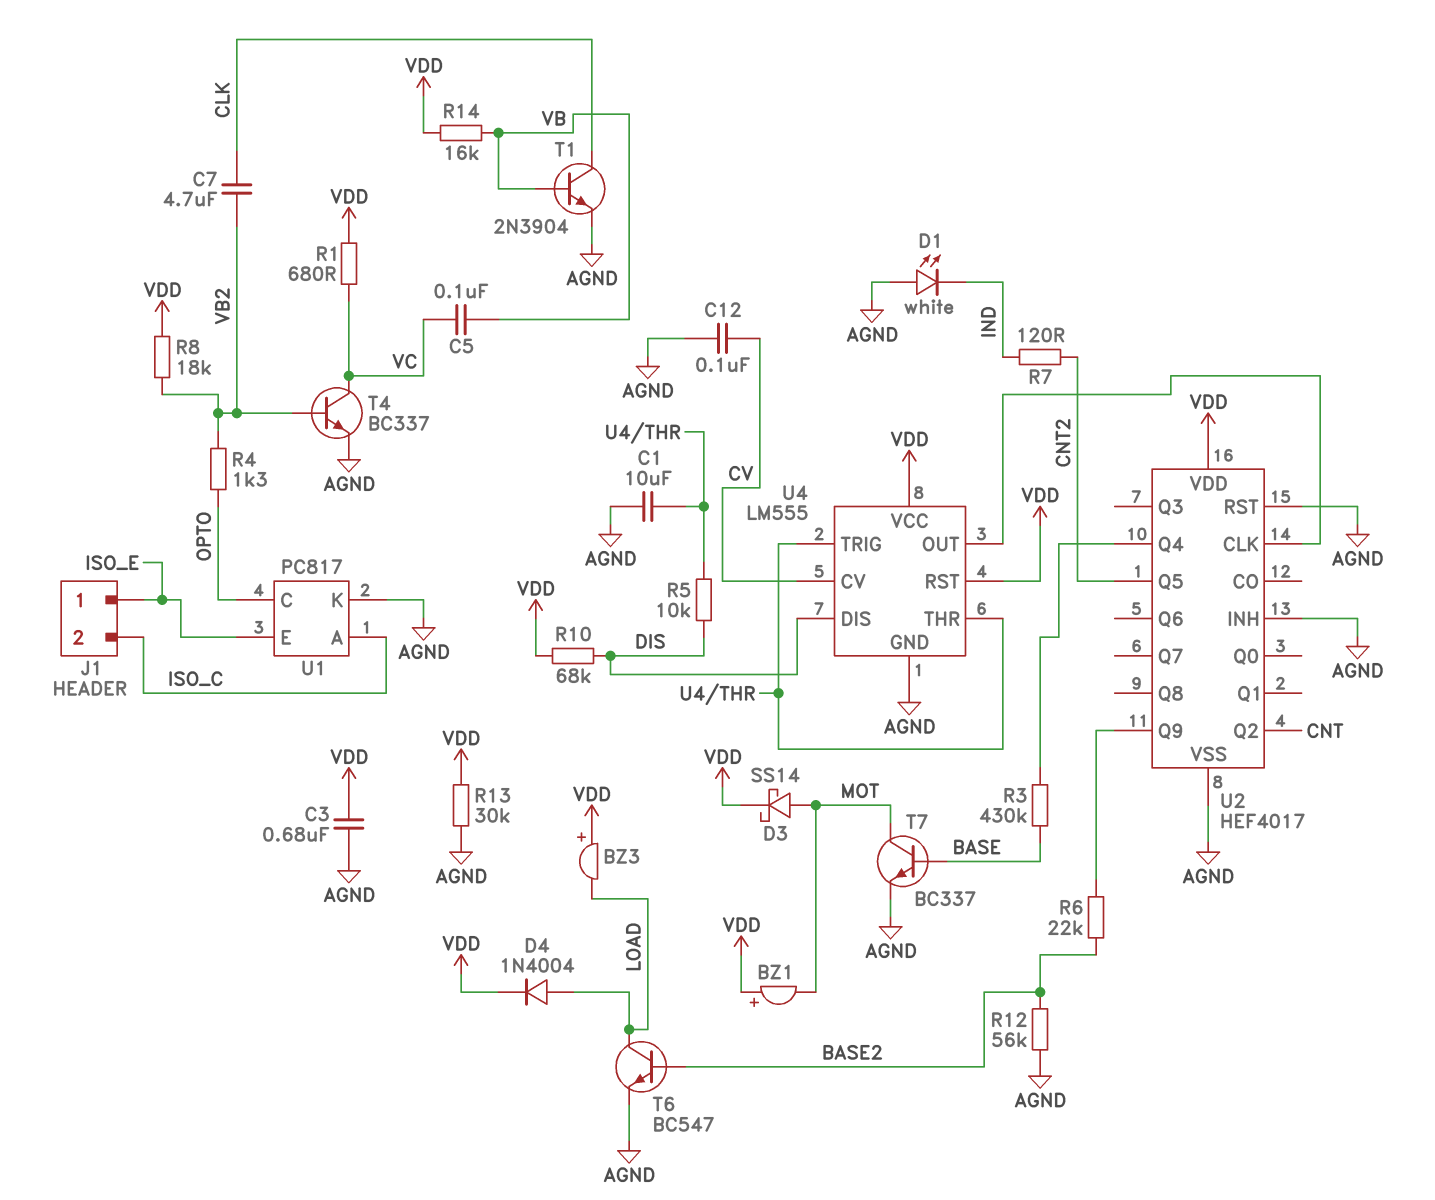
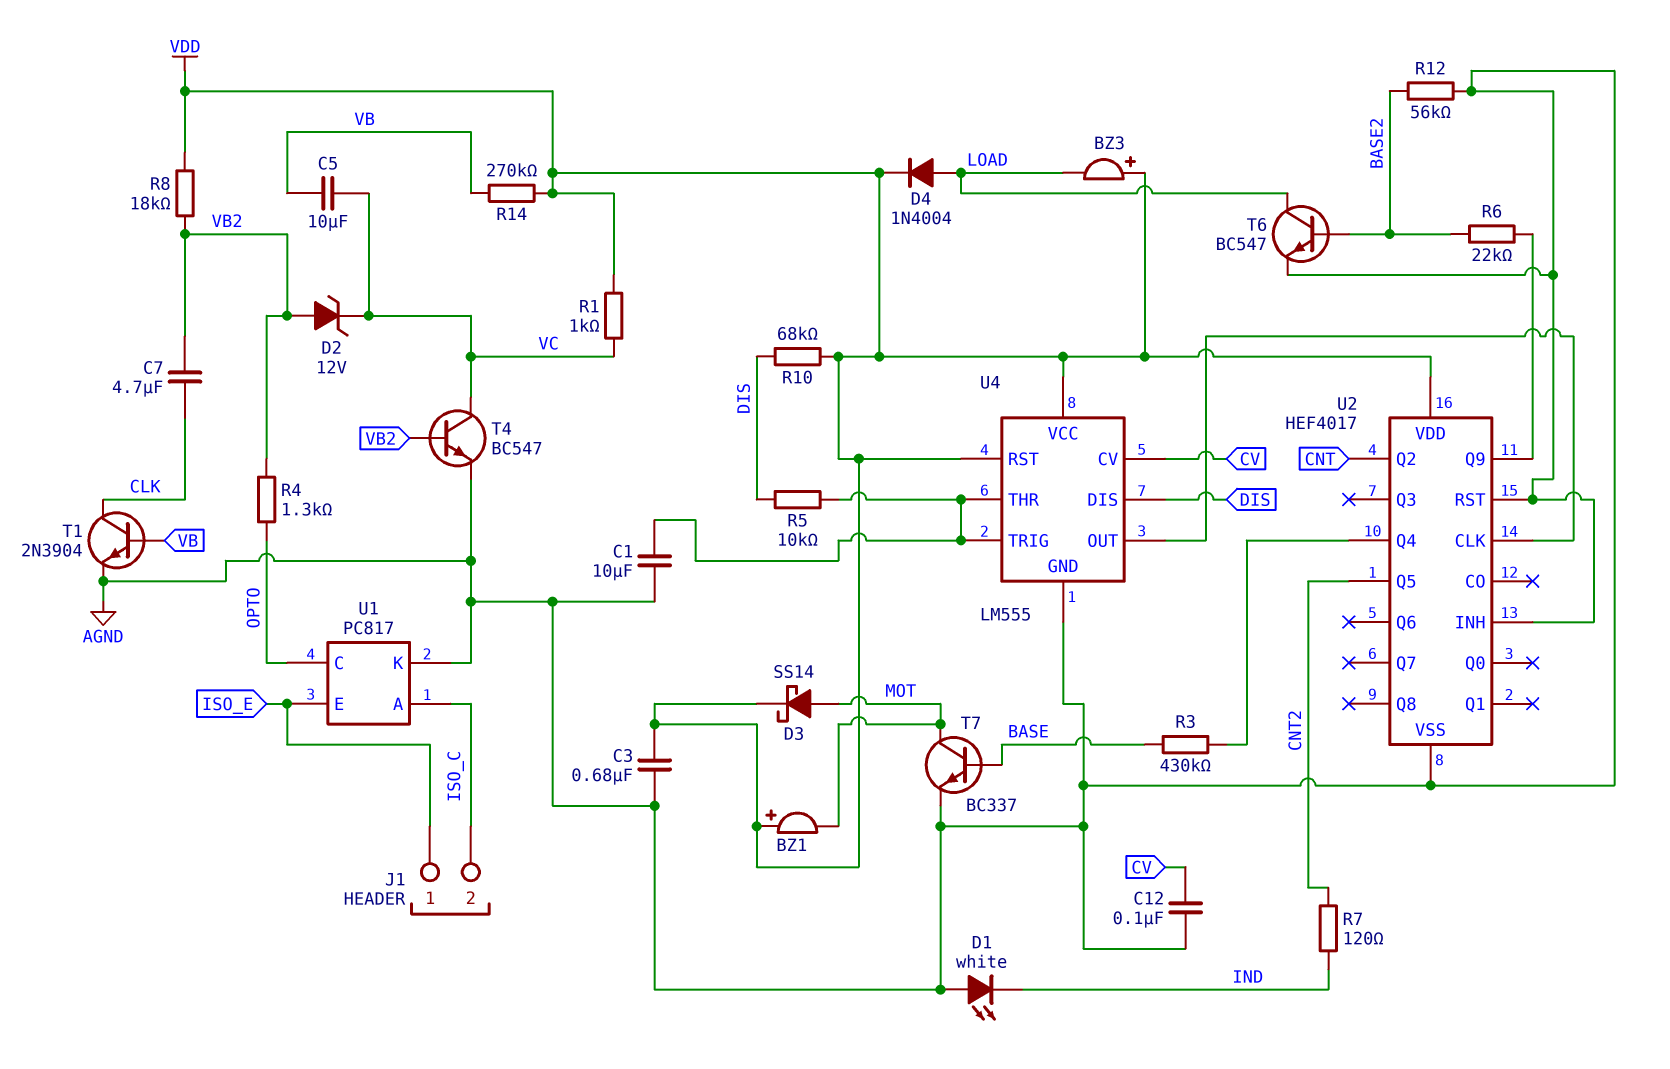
C5: 100nF (VB, VC) -> 10uF (VB, VC)
D2: none -> zener 12V (A VB2, K VC)
R1: 680 (VC, VDD) -> 1k (VC, VDD)
R13: 30k (AGND, VDD) -> none
R14: 16k (VB, VDD) -> 270k (VB, VDD)
T4: NPN BC337 (B VB2, C VC, E AGND) -> NPN BC547 (B VB2, C VC, E AGND)

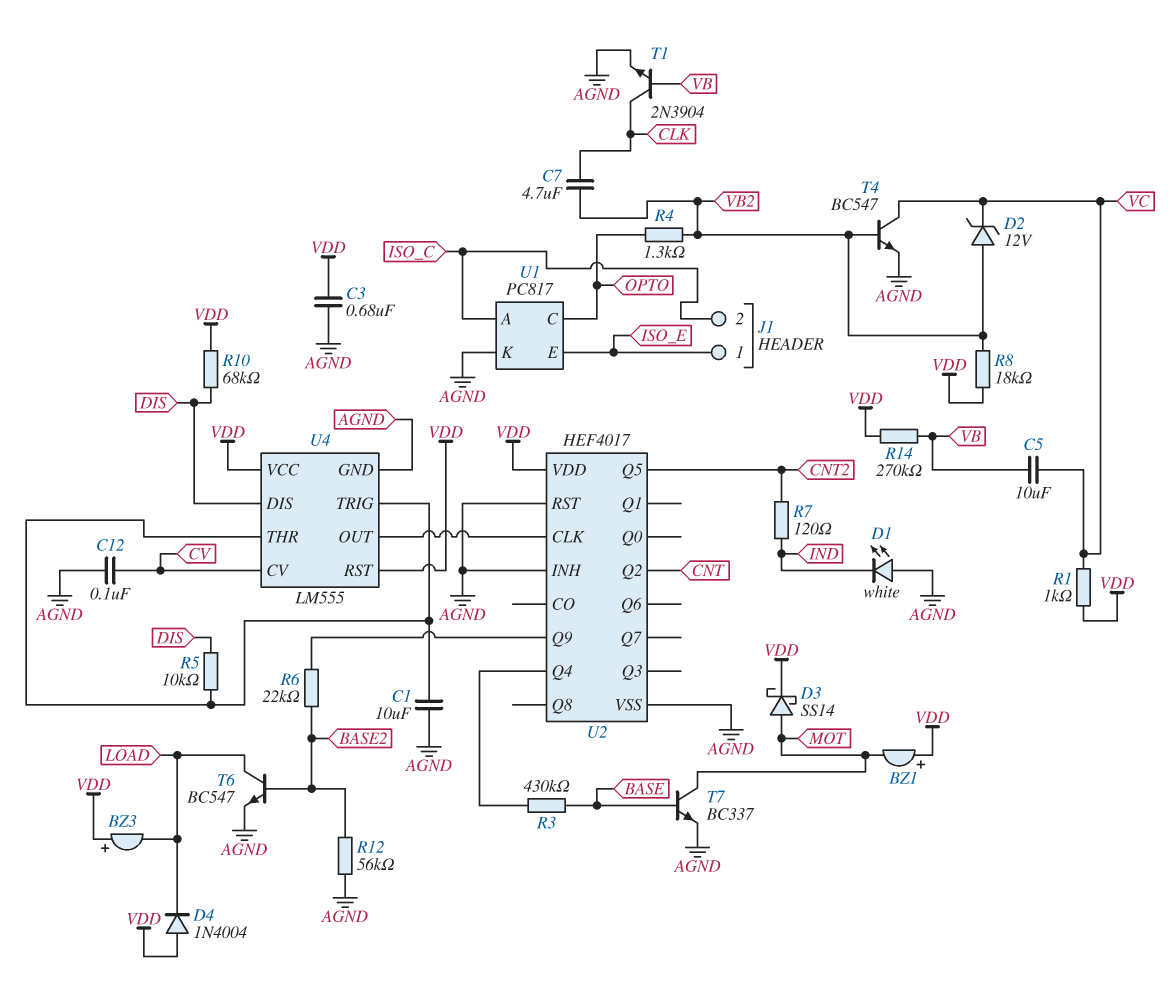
D4: diode 1N4004 (A LOAD, K VDD) -> diode 1N4004 (A VDD, K LOAD)

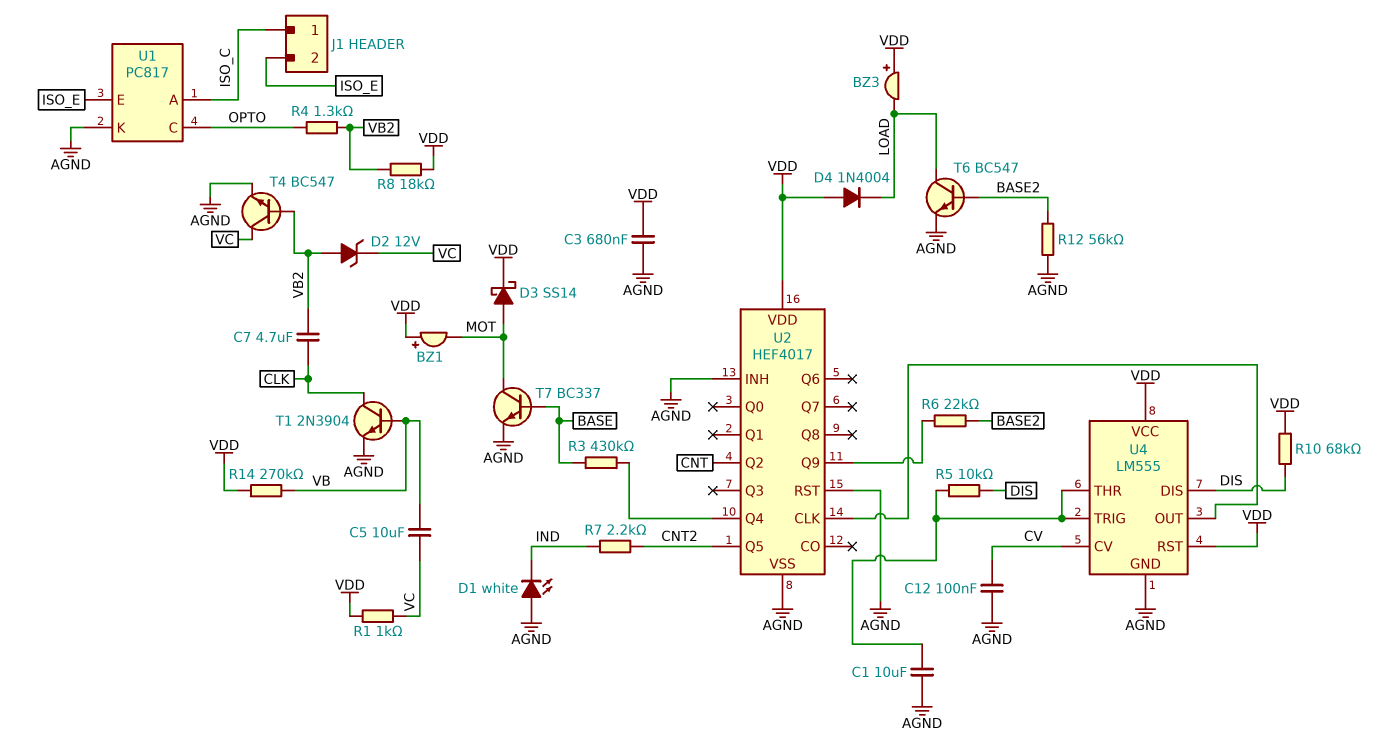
J1 pin 1: ISO_E -> ISO_C
J1 pin 2: ISO_C -> ISO_E
R7: 120 (CNT2, IND) -> 2.2k (CNT2, IND)

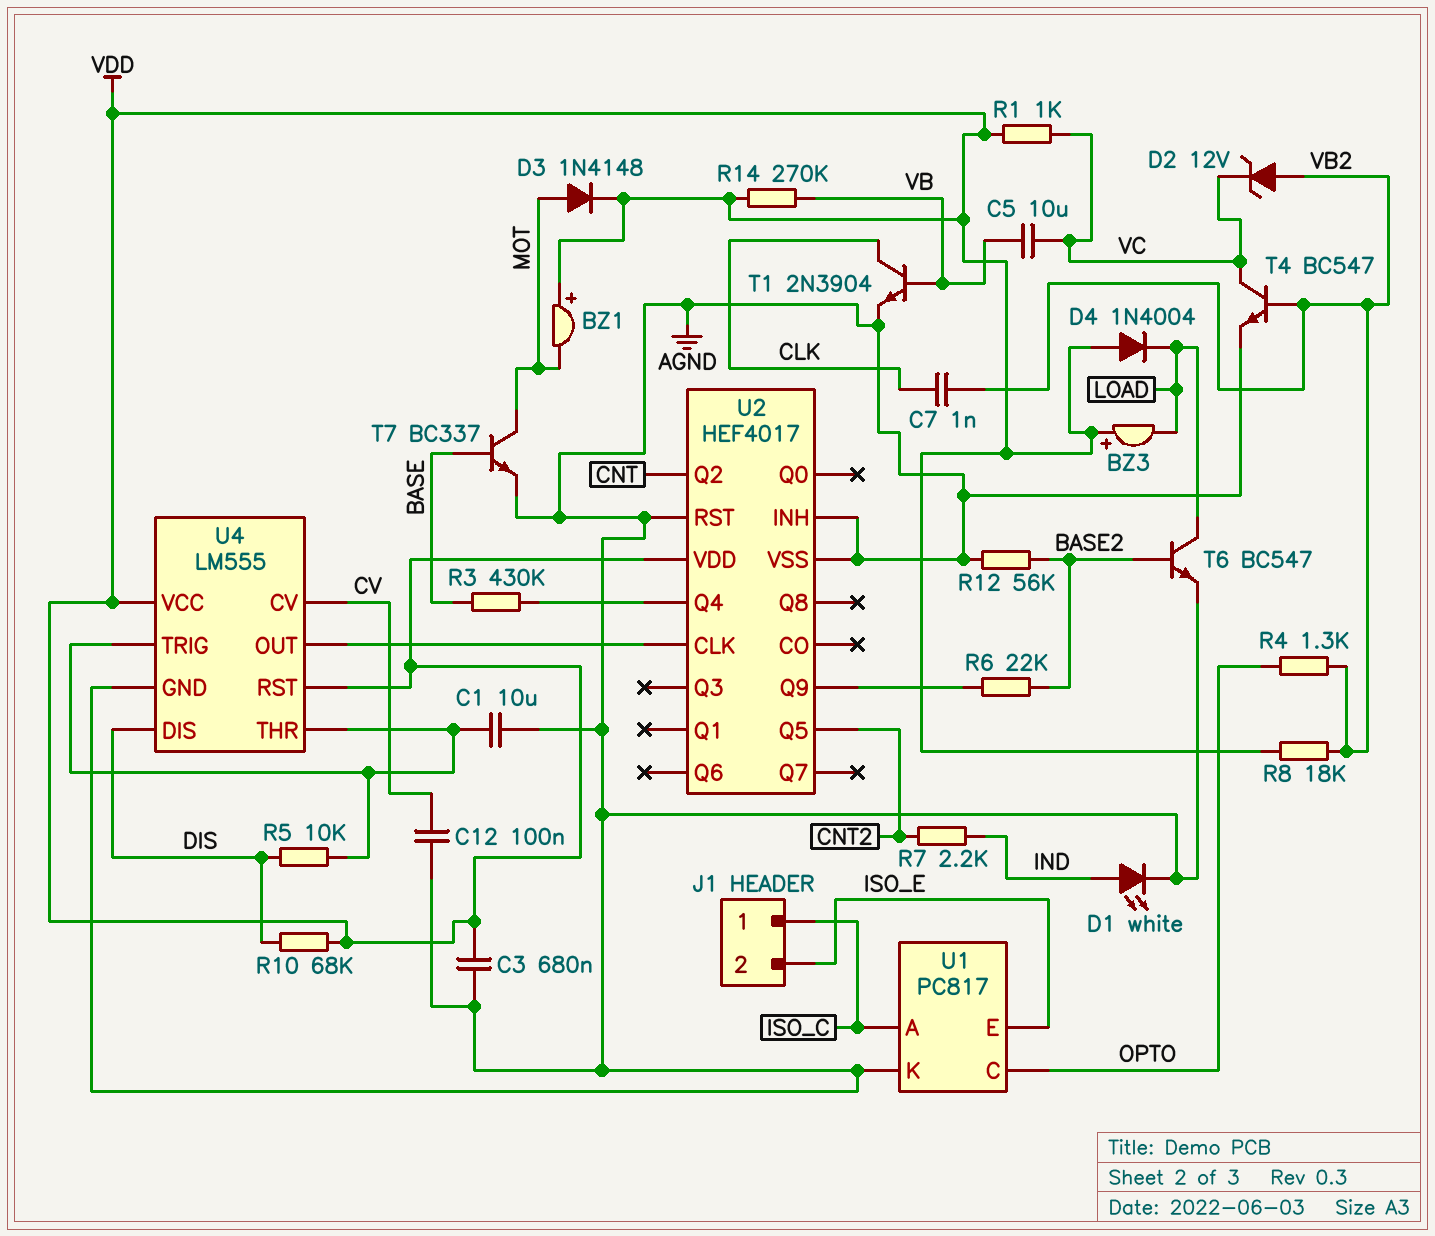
C7: 4.7uF (CLK, VB2) -> 1nF (CLK, VB2)
D1: LED white (A AGND, K IND) -> LED white (A IND, K AGND)
D3: schottky SS14 (A MOT, K VDD) -> diode 1N4148 (A MOT, K VDD)

